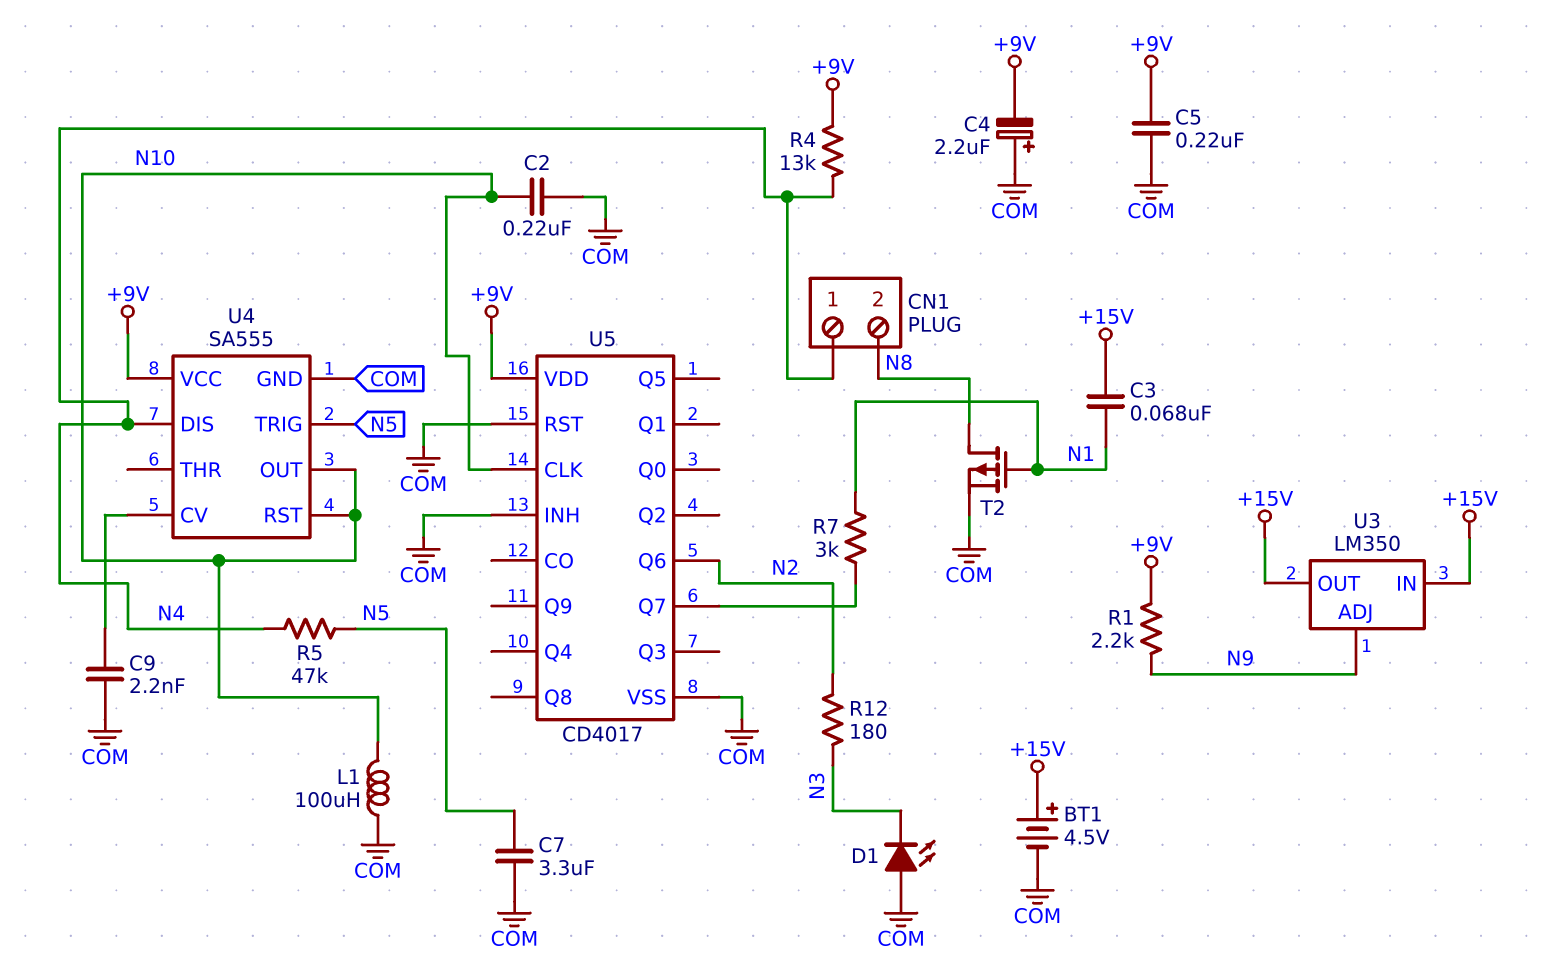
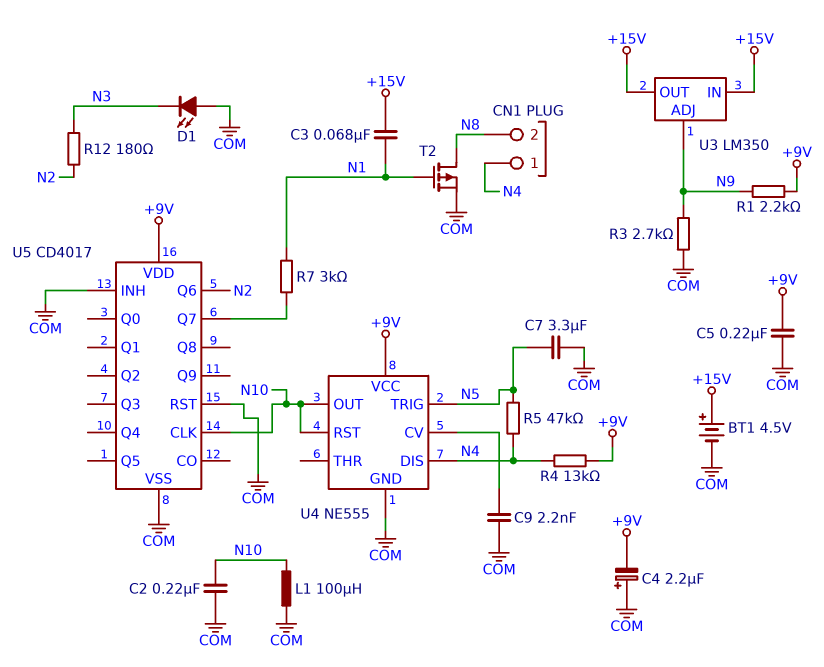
R3: none -> 2.7k (COM, N9)
U4: SA555 -> NE555

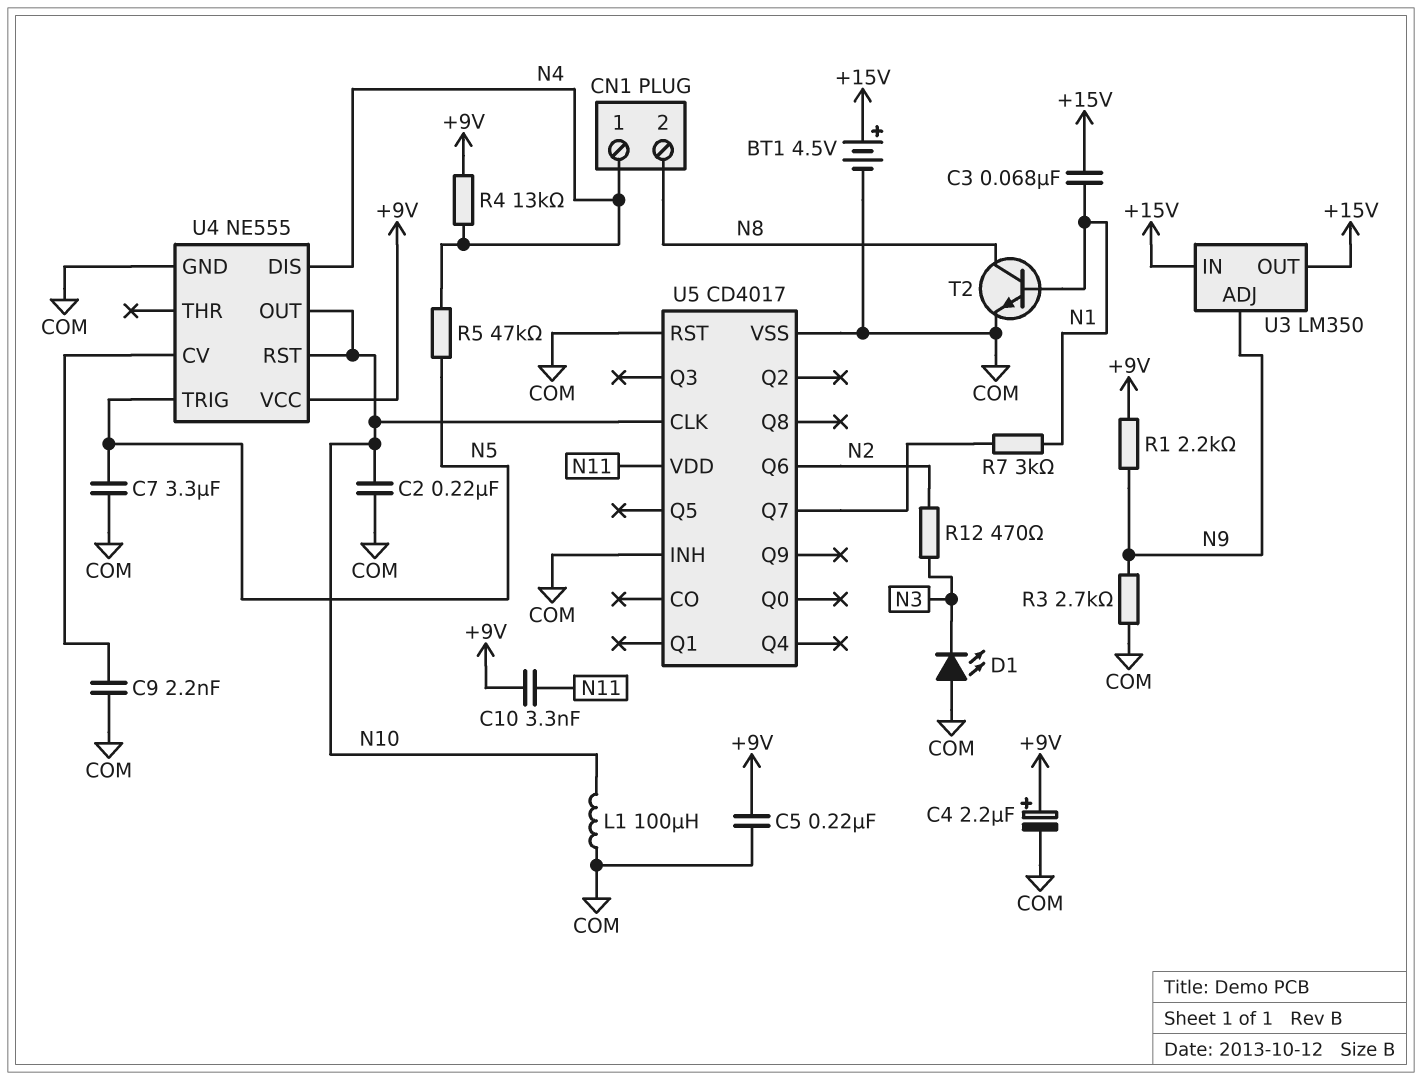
C4: 2.2uF (plus COM, minus +9V) -> 2.2uF (plus +9V, minus COM)
C10: none -> 3.3nF (+9V, N11)
R12: 180 (N2, N3) -> 470 (N2, N3)
T2: PMOS (G N1, D N8, S COM) -> NPN (B N1, C N8, E COM)
U5 pin VDD: +9V -> N11

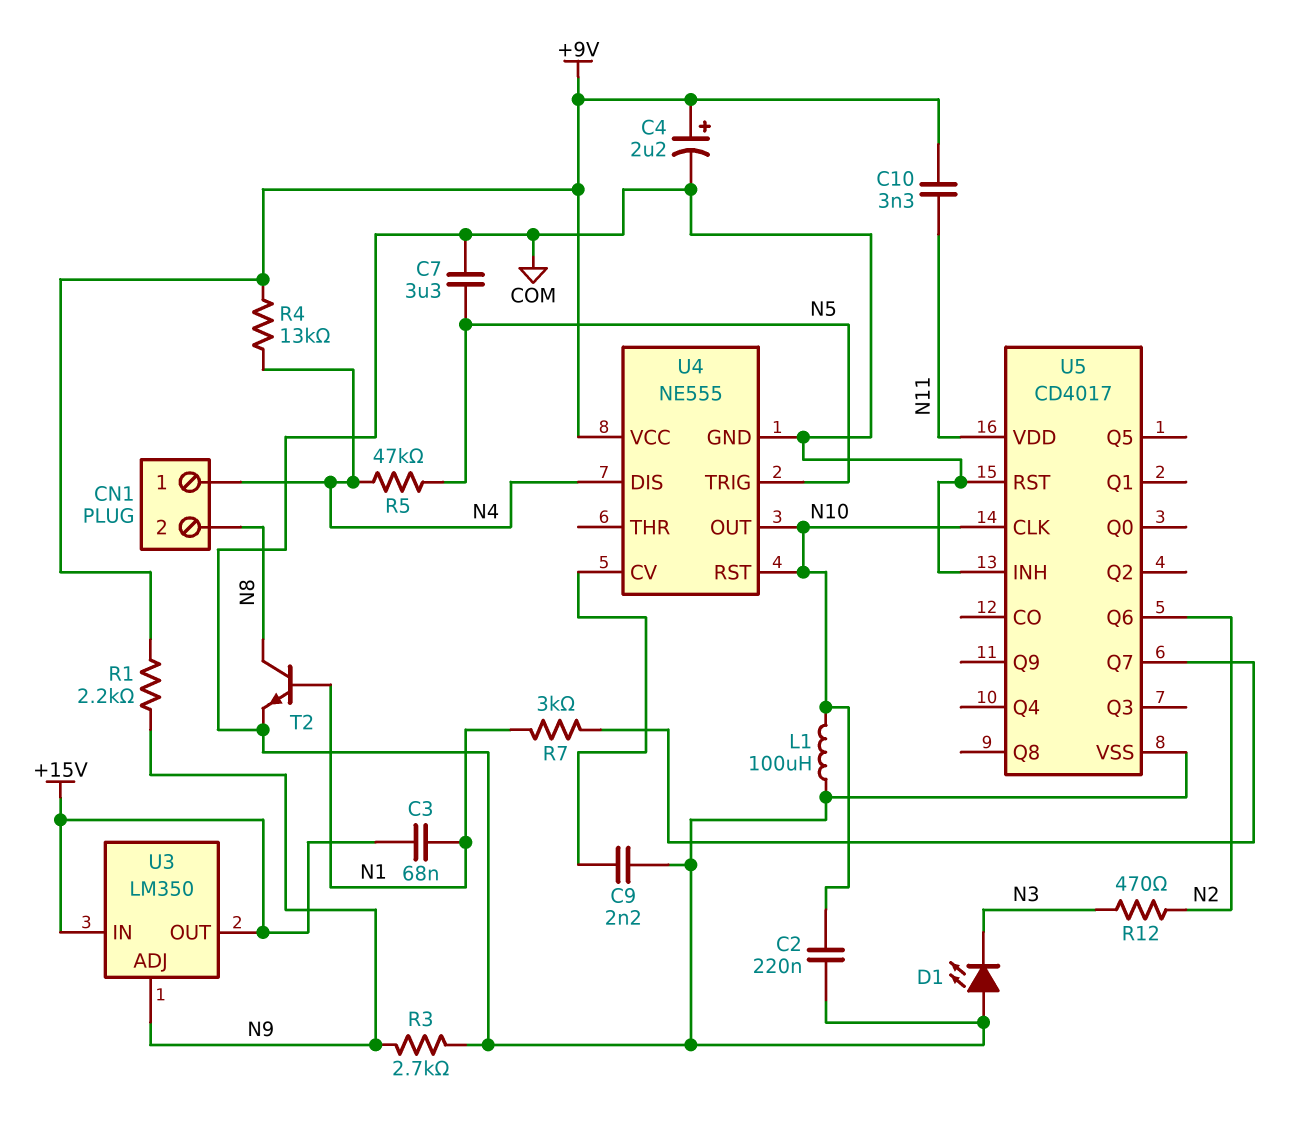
BT1: 4.5V (plus +15V, minus COM) -> none
C5: 220nF (+9V, COM) -> none

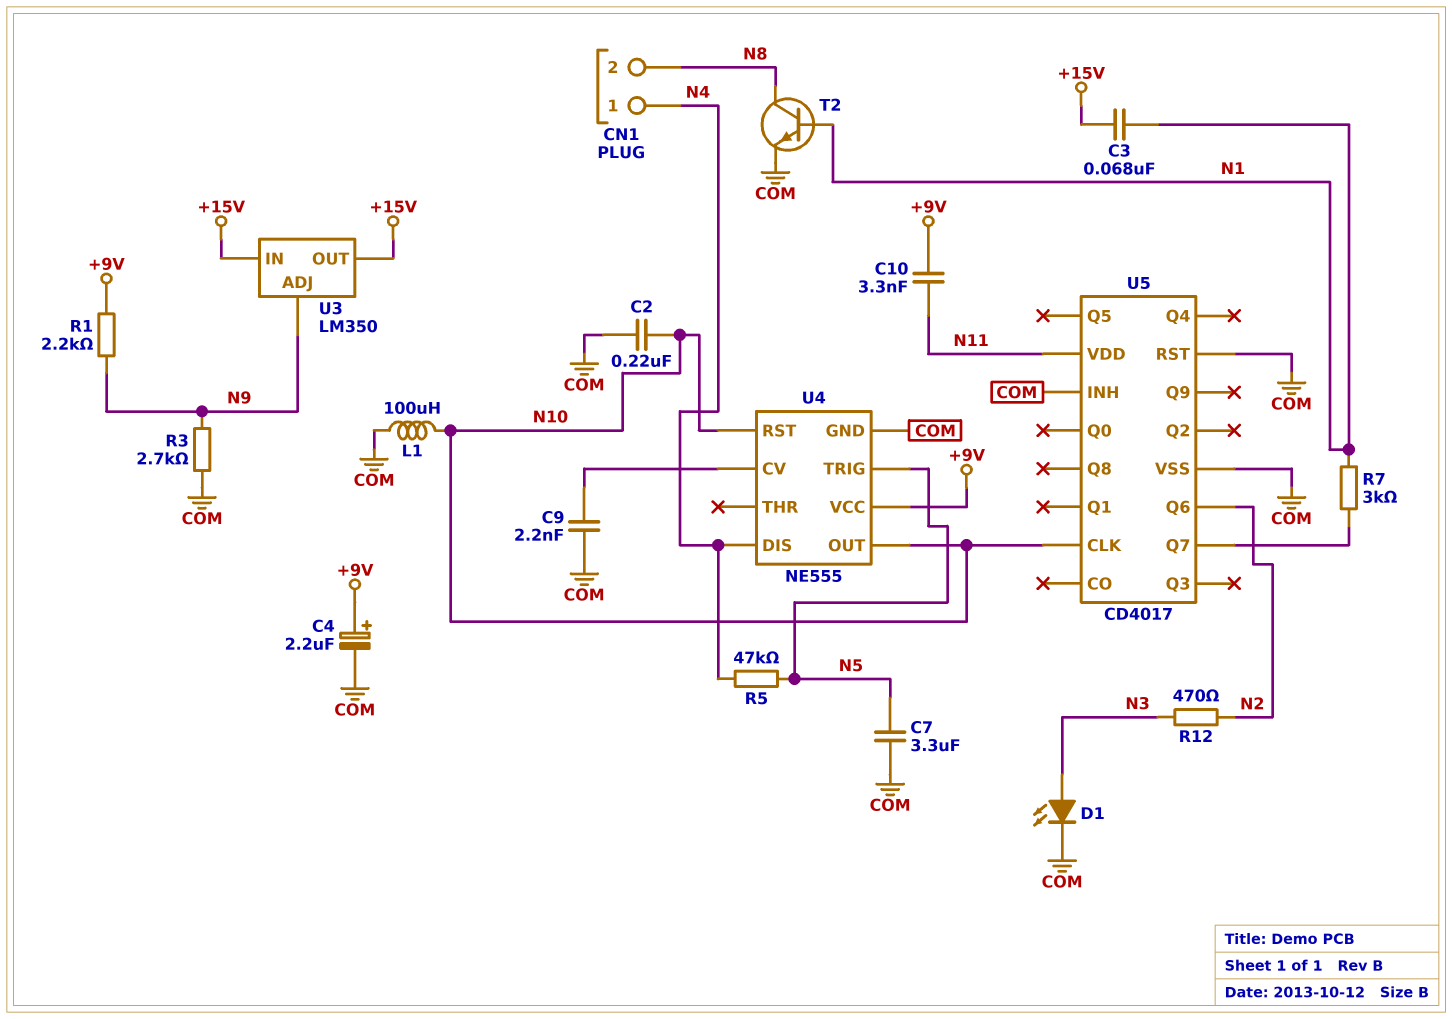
D1: LED (A COM, K N3) -> LED (A N3, K COM)
R4: 13k (+9V, N4) -> none

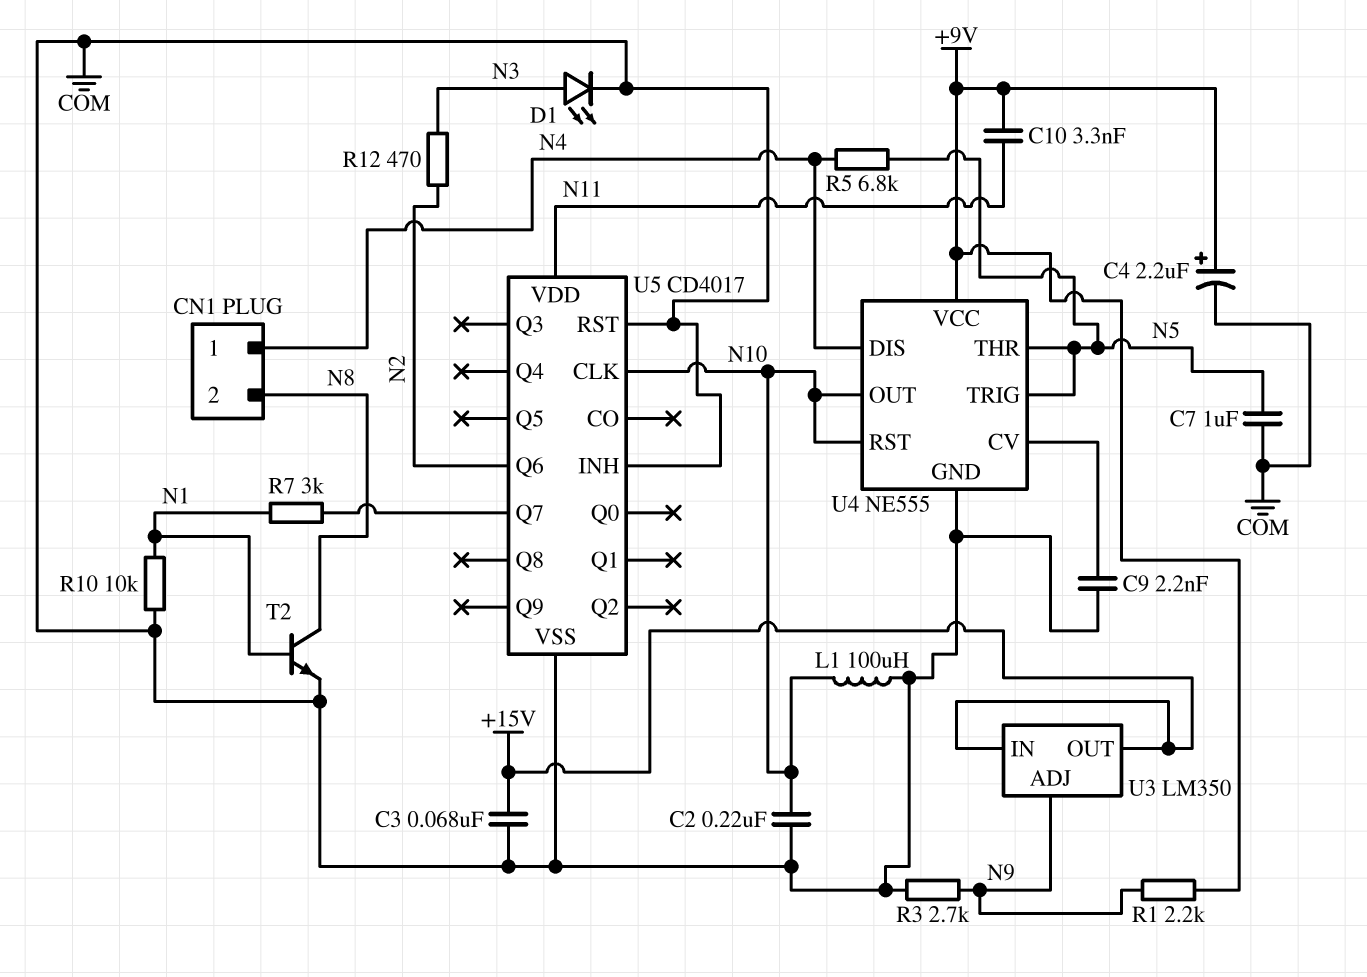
C3: 68nF (+15V, N1) -> 68nF (+15V, COM)
C7: 3.3uF (COM, N5) -> 1uF (COM, N5)
R5: 47k (N4, N5) -> 6.8k (N4, N5)
R10: none -> 10k (COM, N1)
U4 pin THR: none -> N5

